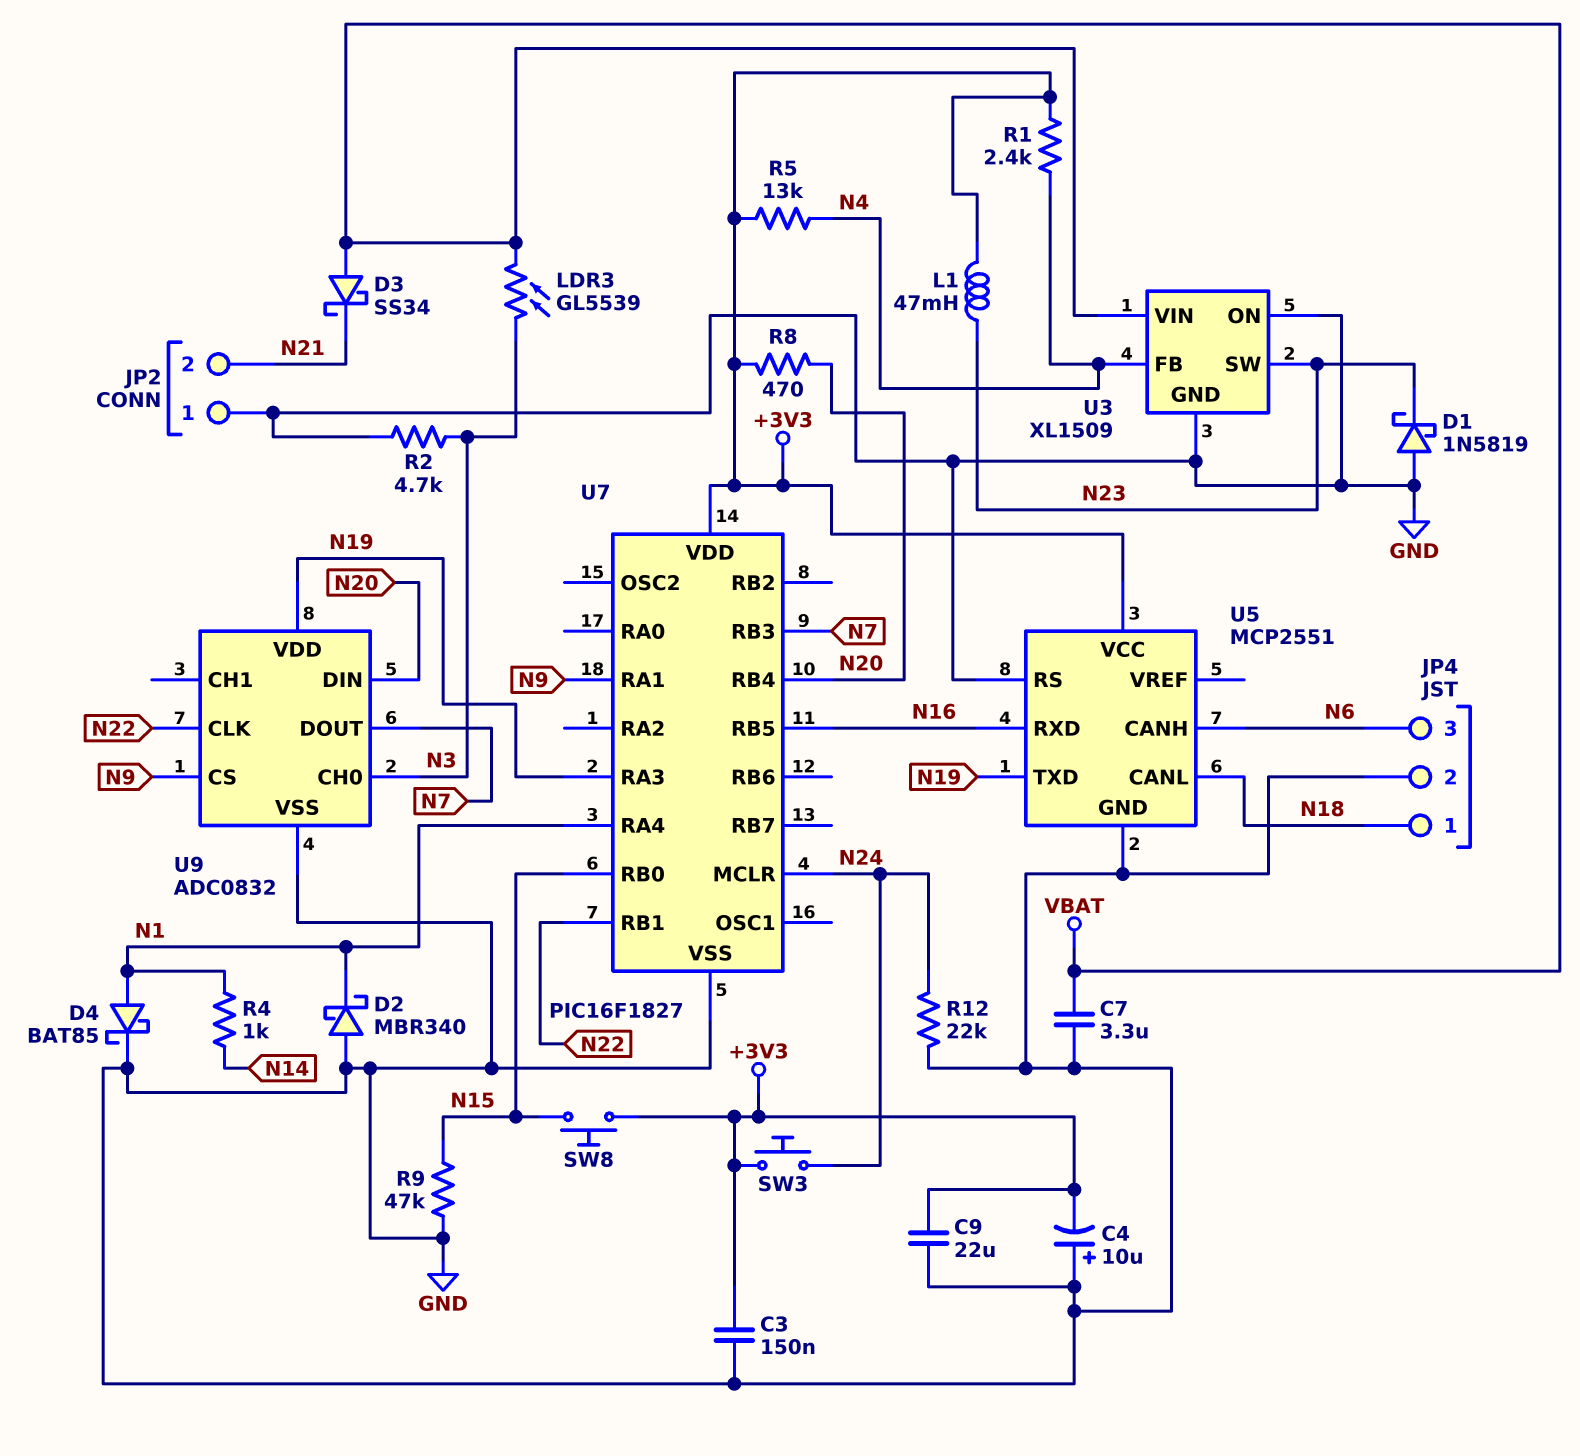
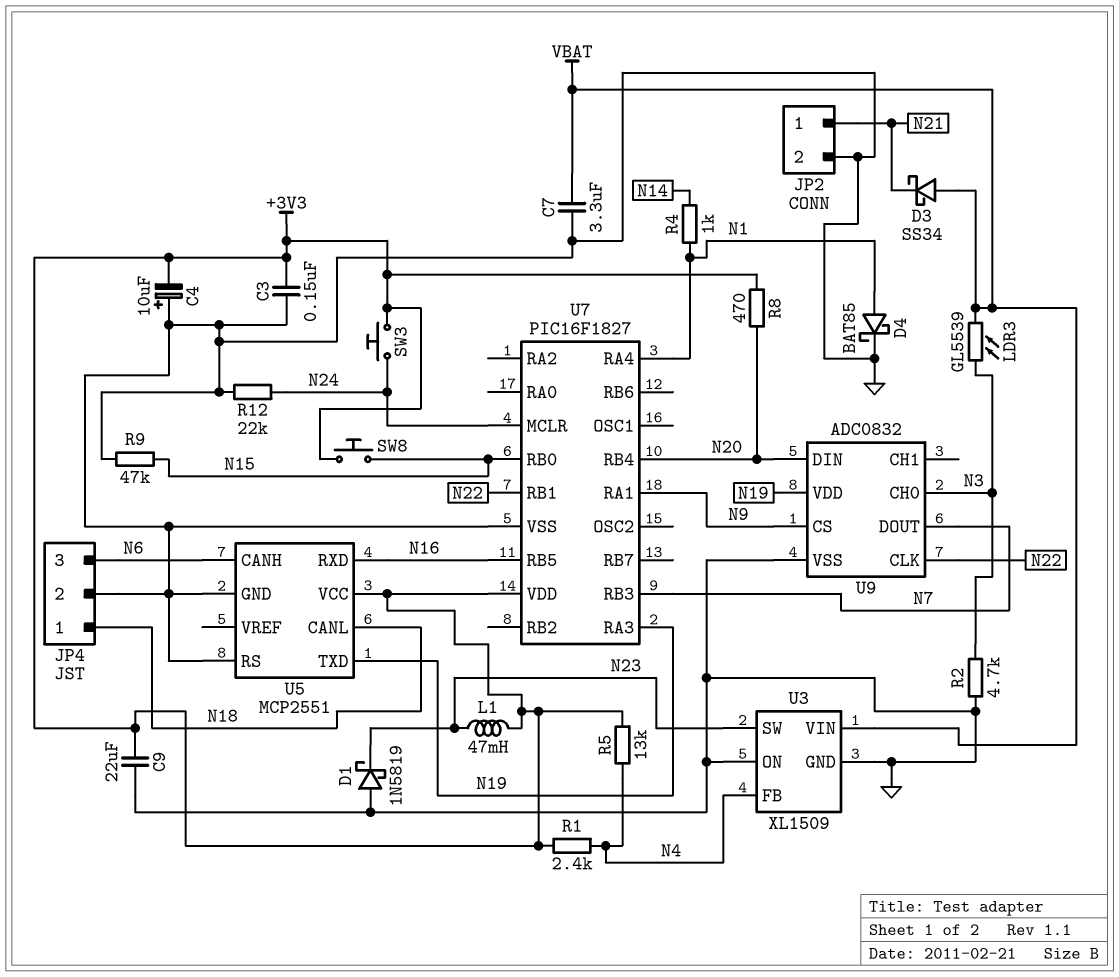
D2: schottky MBR340 (A GND, K N1) -> none
JP2 pin 1: GND -> N21
JP2 pin 2: N21 -> GND

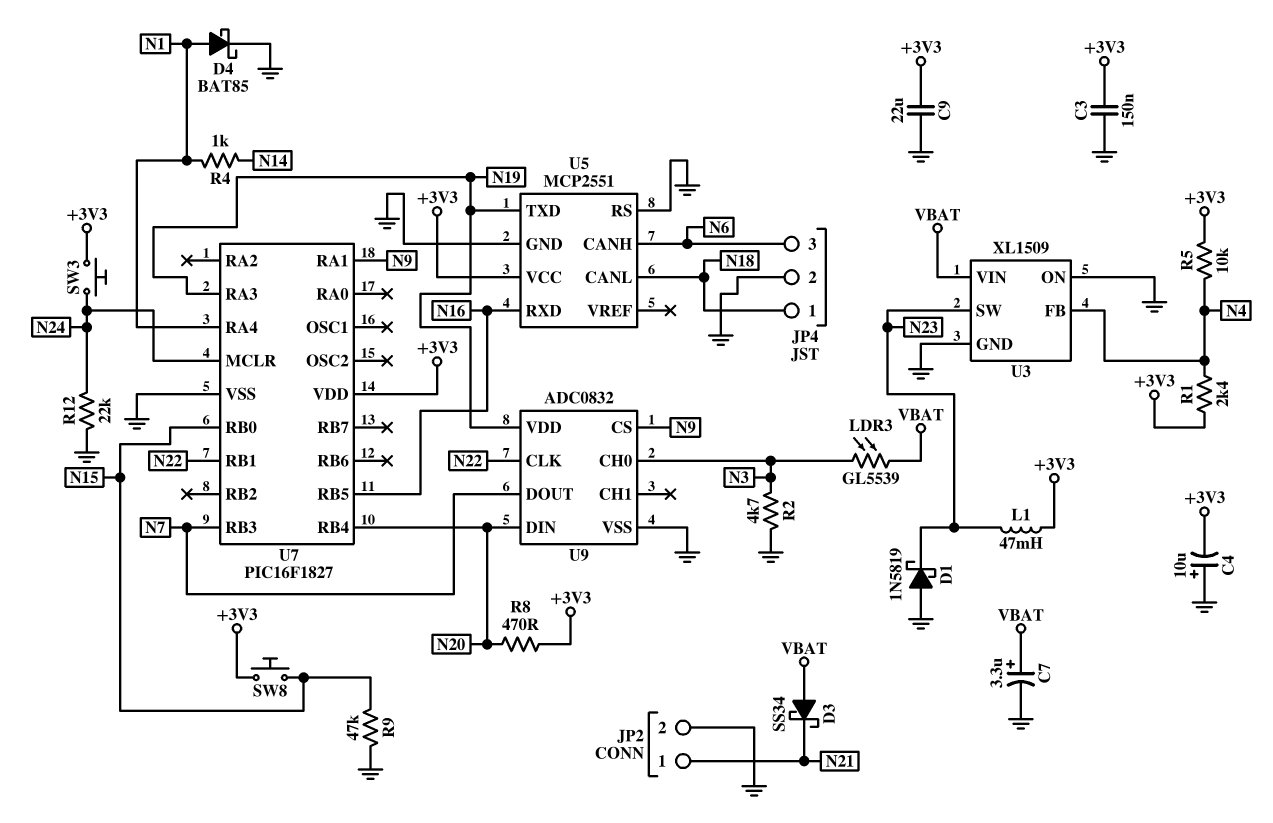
C7: 3.3uF (GND, VBAT) -> 3.3uF (plus VBAT, minus GND)
R5: 13k (+3V3, N4) -> 10k (+3V3, N4)

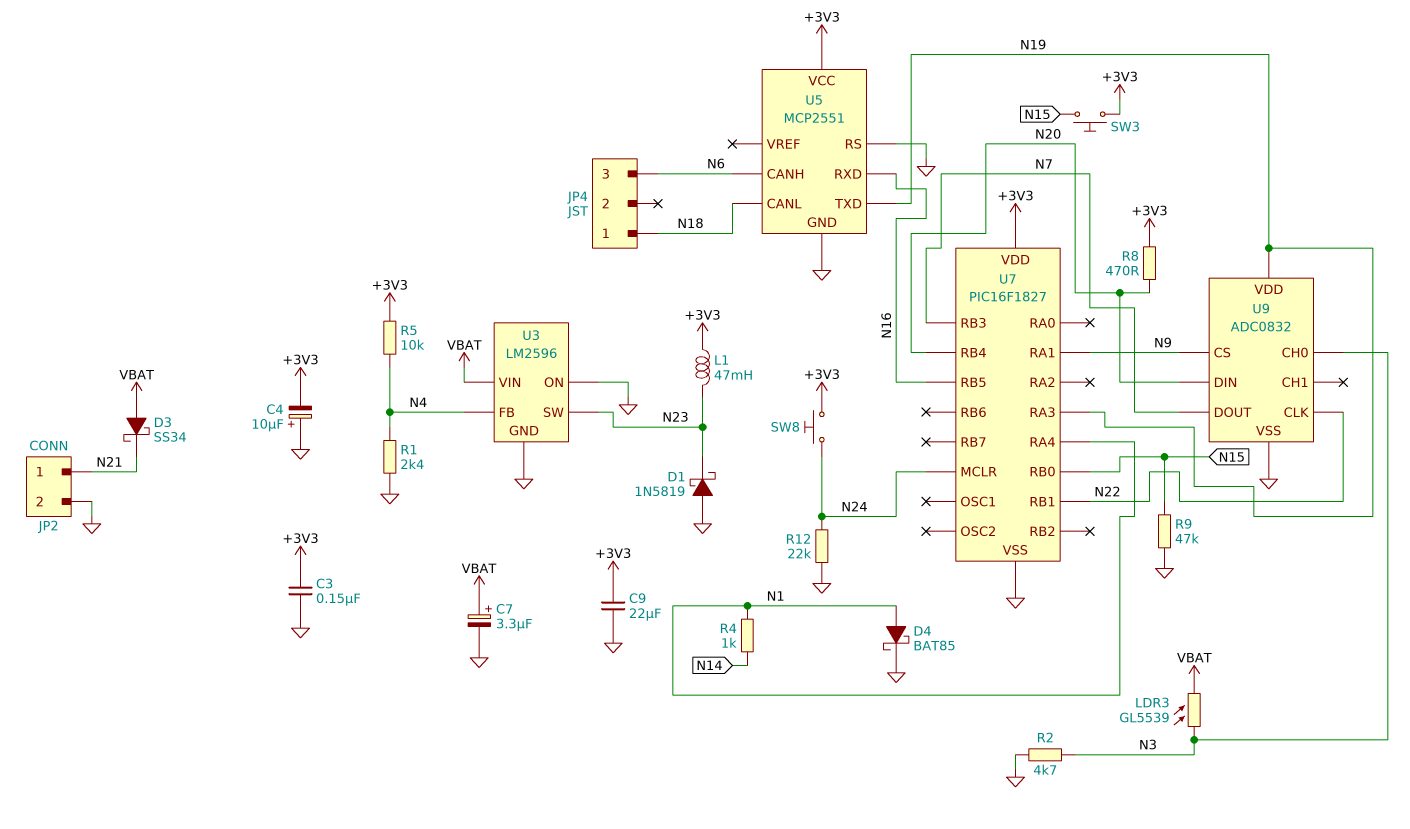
JP4 pin 2: GND -> none
R1: 2.4k (+3V3, N4) -> 2.4k (GND, N4)
SW3: button (+3V3, N24) -> button (+3V3, N15)
SW8: button (+3V3, N15) -> button (+3V3, N24)
U3: XL1509 -> LM2596

